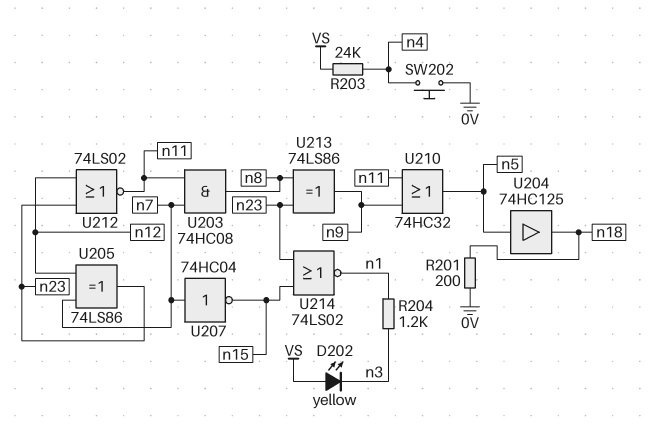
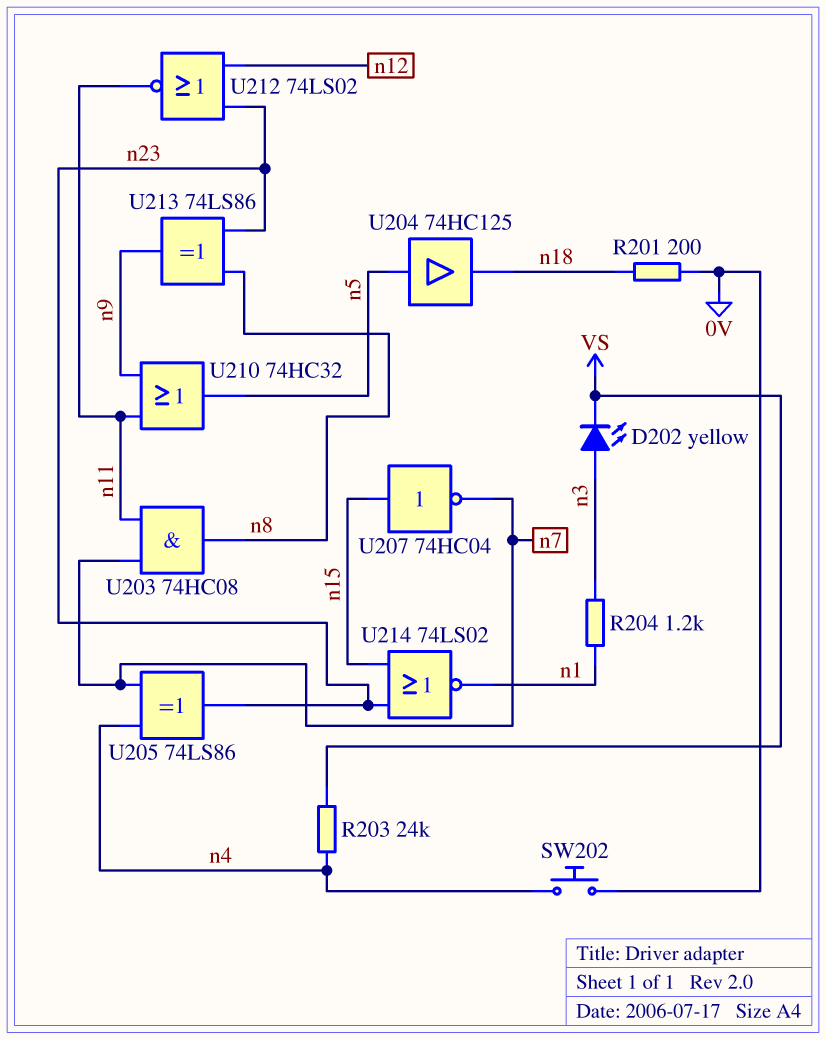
D202: LED yellow (A VS, K n3) -> LED yellow (A n3, K VS)
U205: XOR 74LS86 (in n7, in n12, out n23) -> XOR 74LS86 (in n4, in n7, out n23)
U207: NOT 74HC04 (in n7, out n15) -> NOT 74HC04 (in n15, out n7)

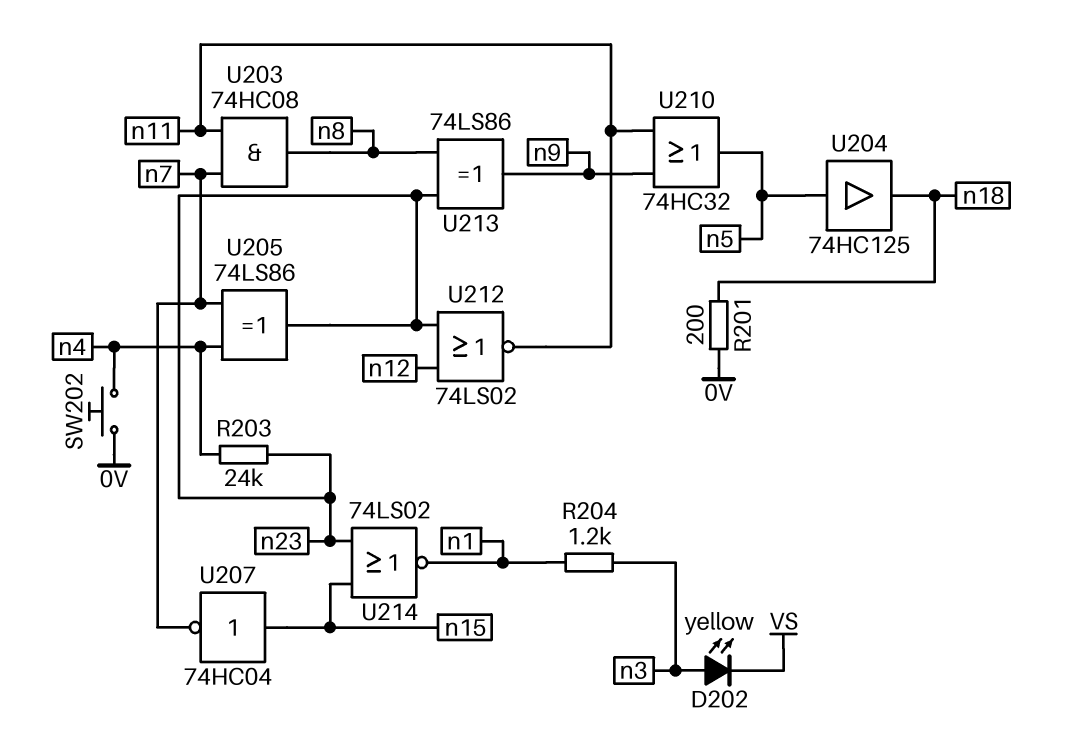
R203: 24k (VS, n4) -> 24k (n4, n23)

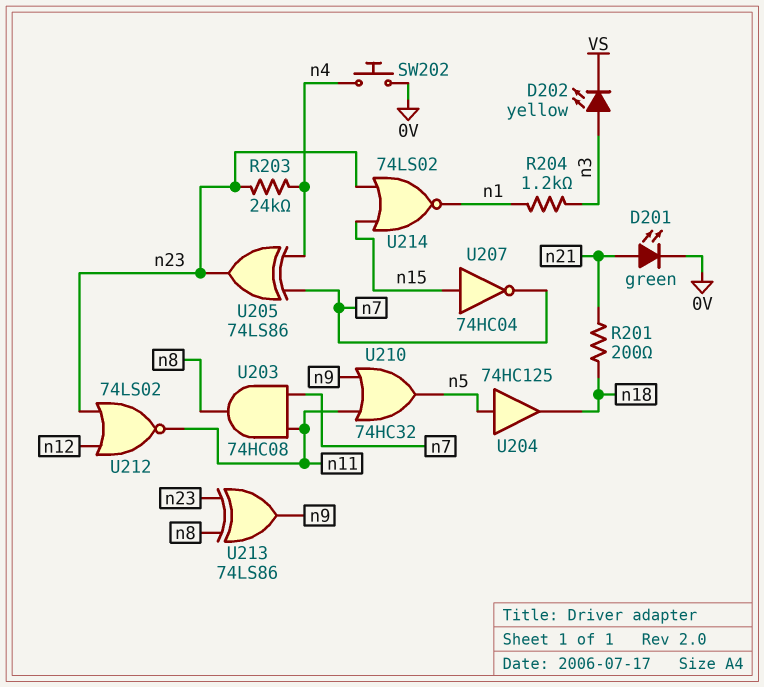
D201: none -> LED green (A n21, K 0V)
R201: 200 (0V, n18) -> 200 (n18, n21)

